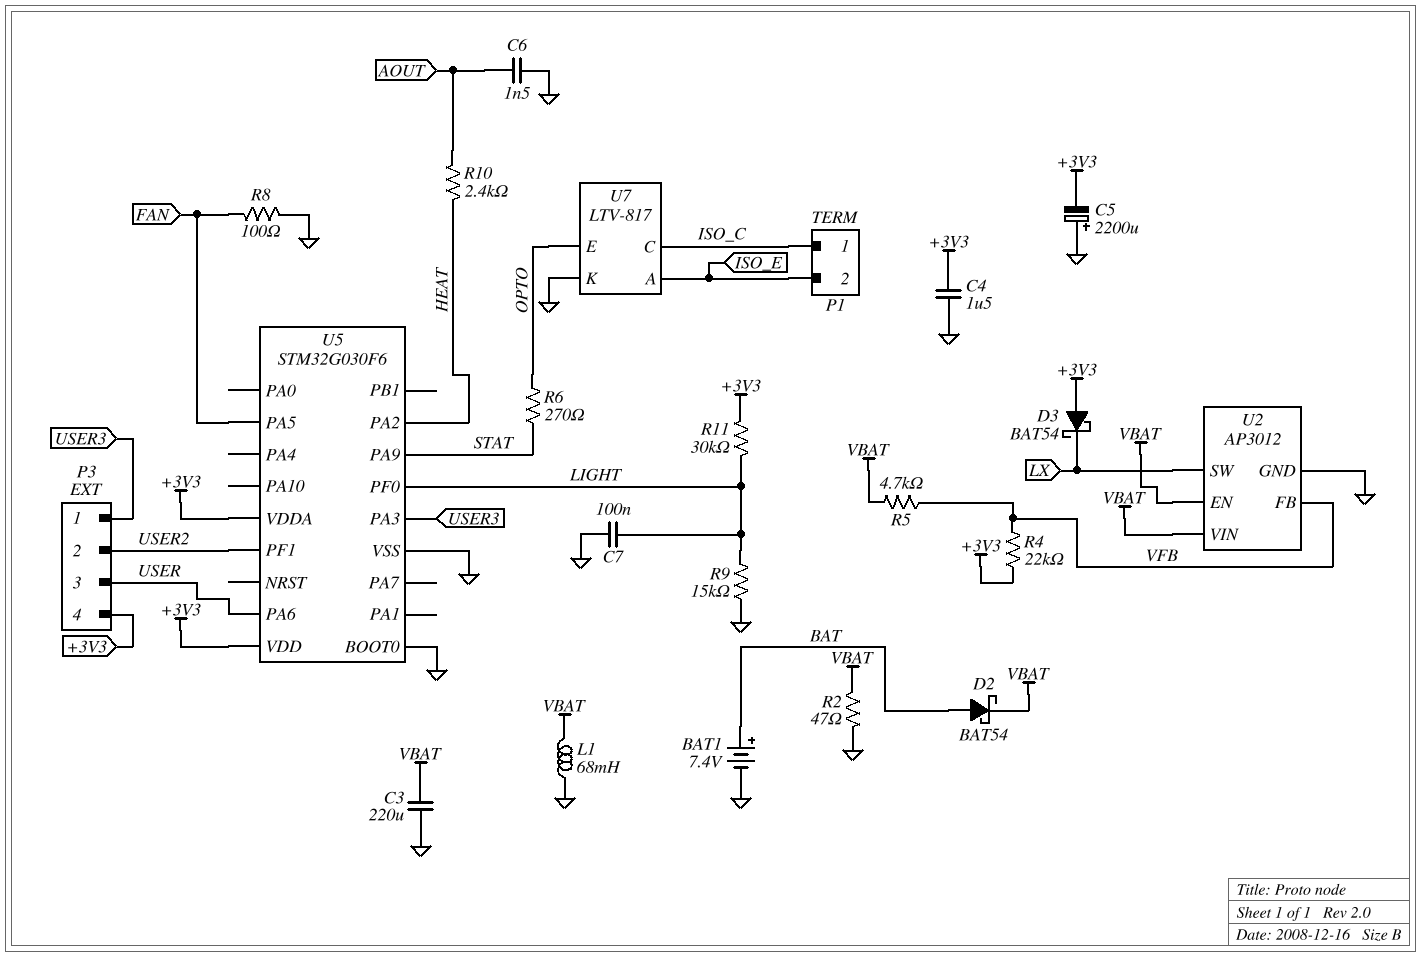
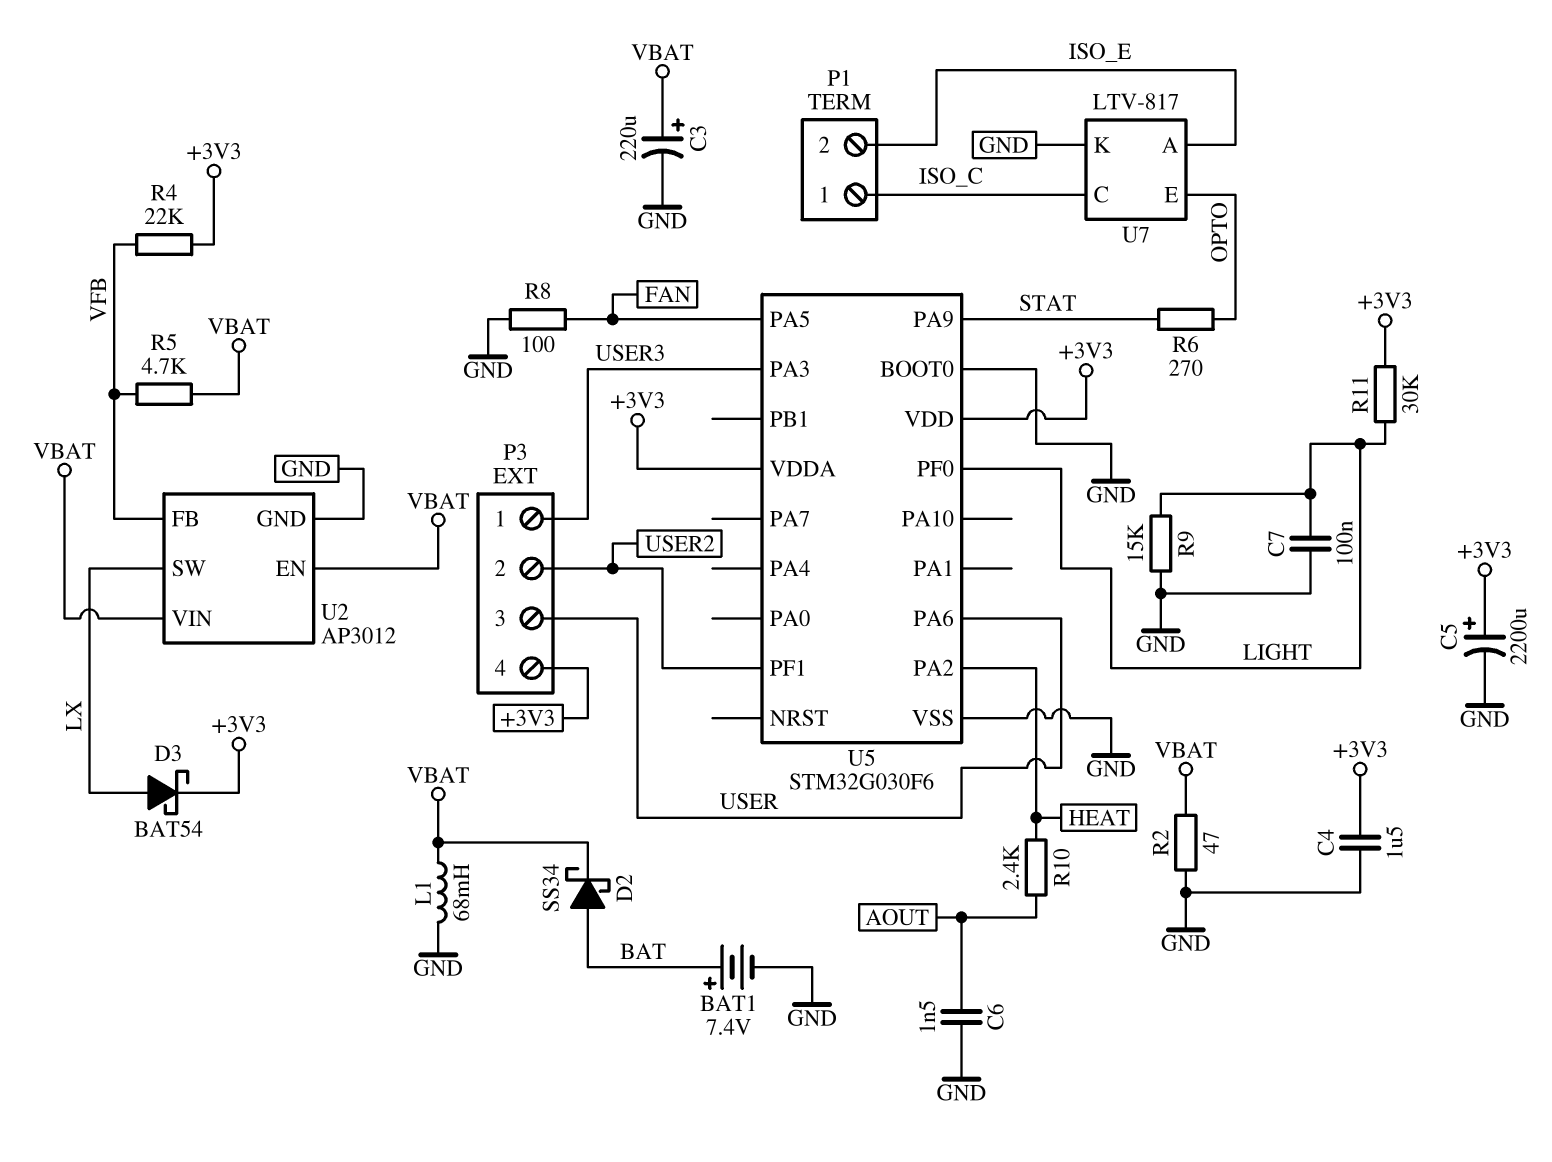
C3: 220uF (GND, VBAT) -> 220uF (plus VBAT, minus GND)
C5: 2200uF (plus GND, minus +3V3) -> 2200uF (plus +3V3, minus GND)
D2: schottky BAT54 (A BAT, K VBAT) -> schottky SS34 (A BAT, K VBAT)
D3: schottky BAT54 (A +3V3, K LX) -> schottky BAT54 (A LX, K +3V3)

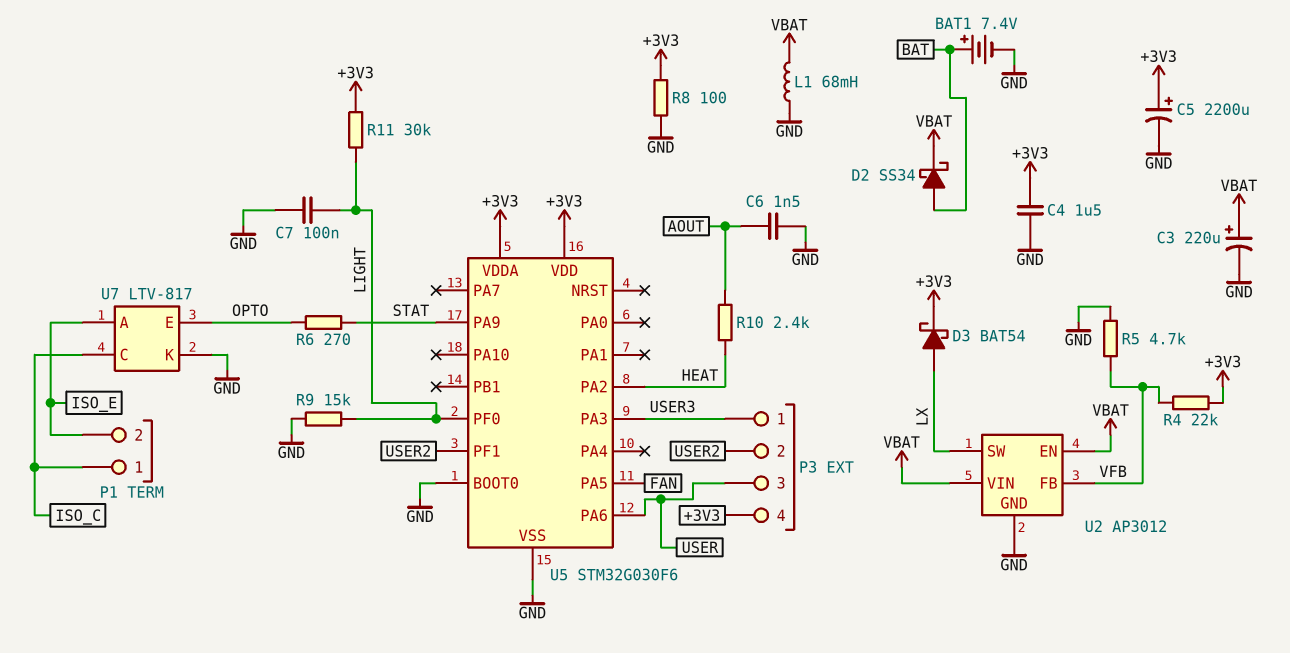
R2: 47 (GND, VBAT) -> none
R5: 4.7k (VBAT, VFB) -> 4.7k (GND, VFB)
R8: 100 (FAN, GND) -> 100 (+3V3, GND)

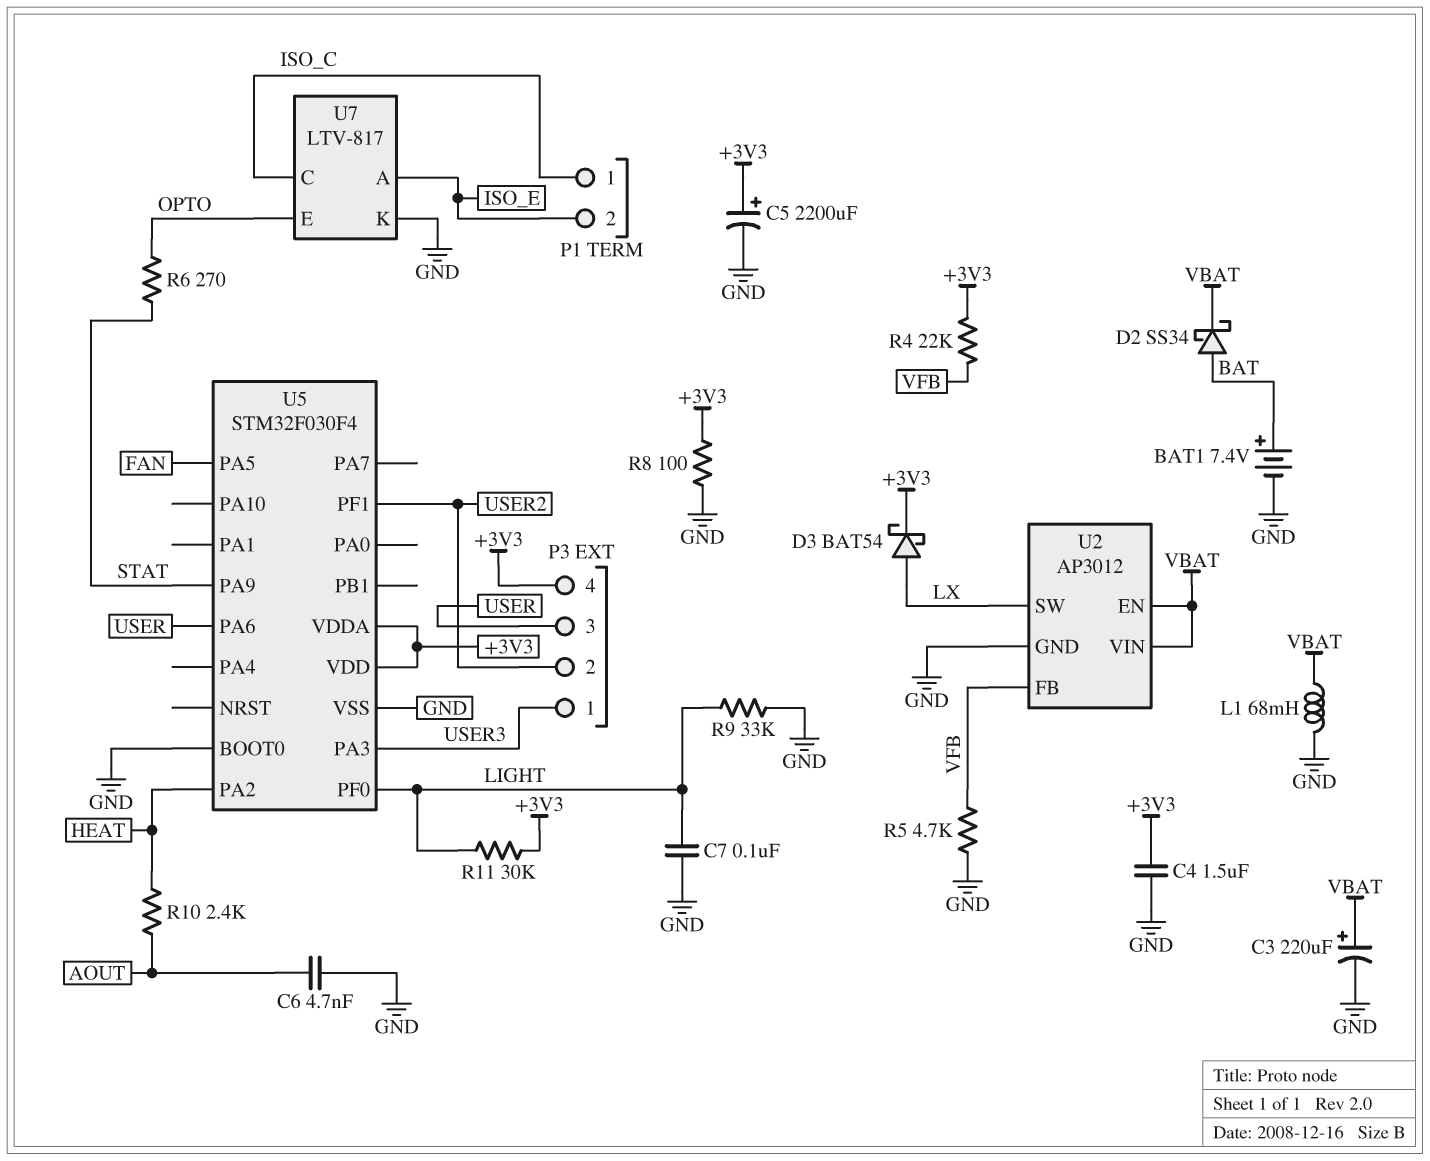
C6: 1.5nF (AOUT, GND) -> 4.7nF (AOUT, GND)
R9: 15k (GND, LIGHT) -> 33k (GND, LIGHT)
U5: STM32G030F6 -> STM32F030F4

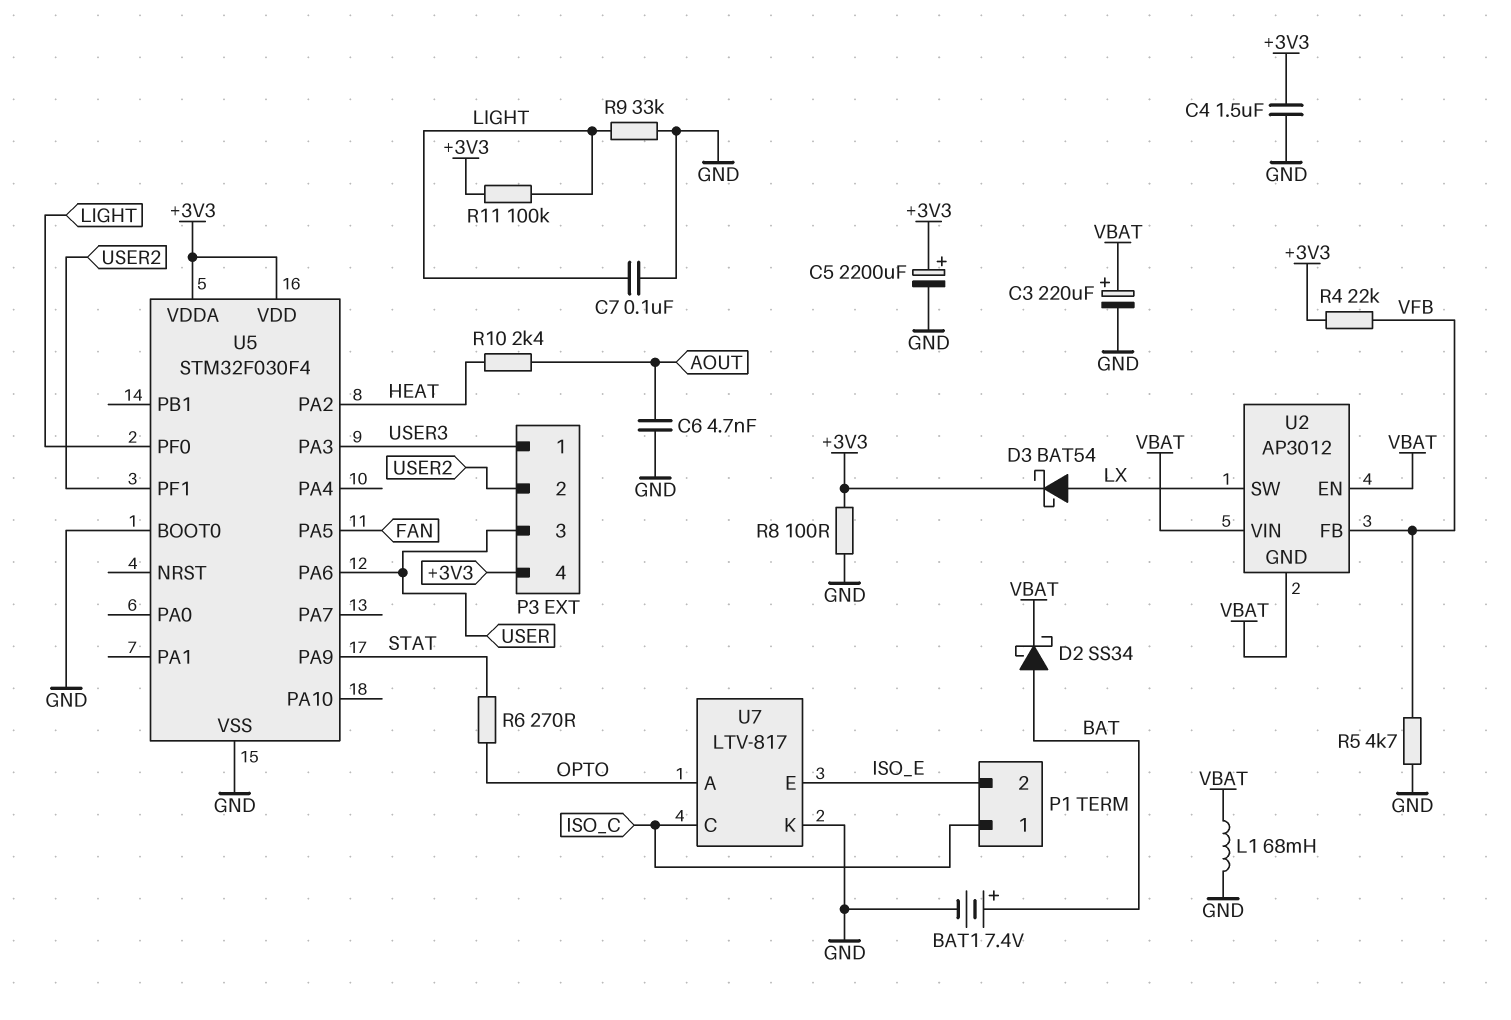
R11: 30k (+3V3, LIGHT) -> 100k (+3V3, LIGHT)
U2 pin GND: GND -> VBAT
U7 pin A: ISO_E -> OPTO
U7 pin E: OPTO -> ISO_E

